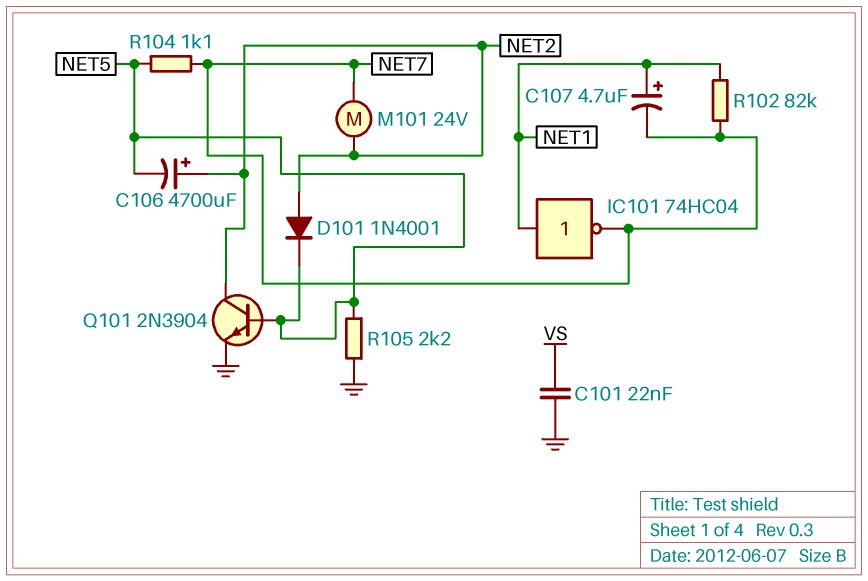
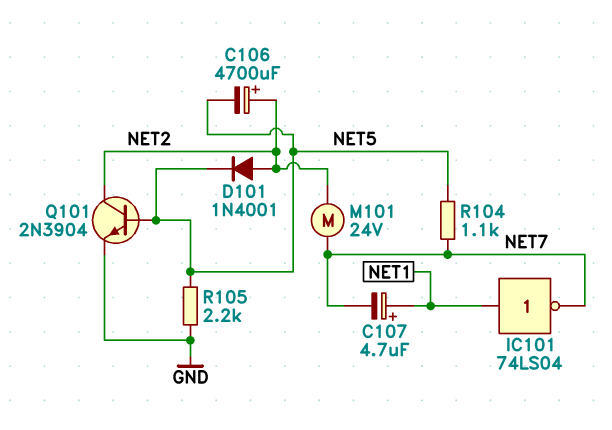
C101: 22nF (GND, VS) -> none
IC101: NOT 74HC04 (in NET1, out NET7) -> NOT 74LS04 (in NET1, out NET7)
R102: 82k (NET1, NET7) -> none

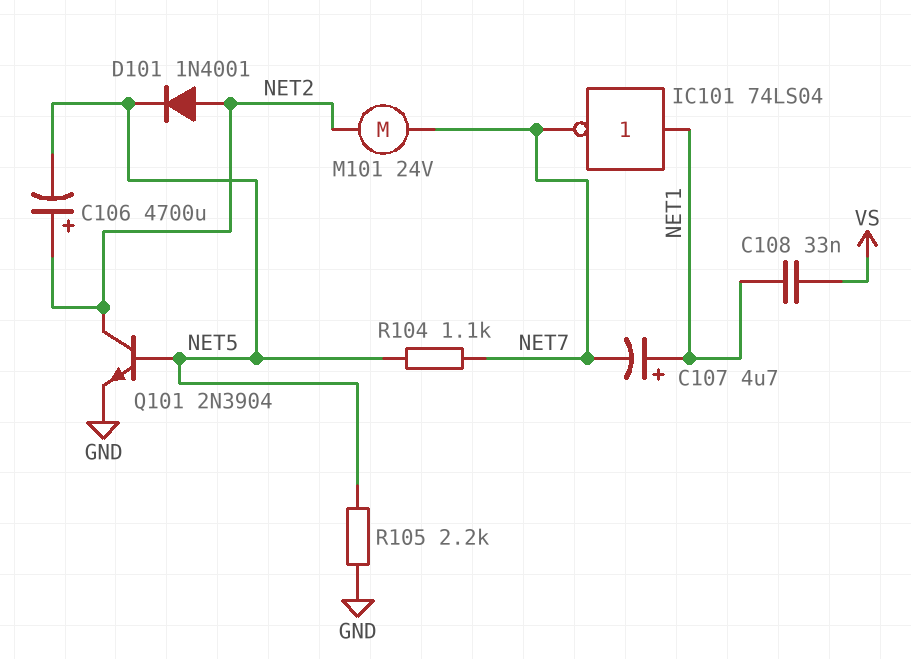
C108: none -> 33nF (NET1, VS)

